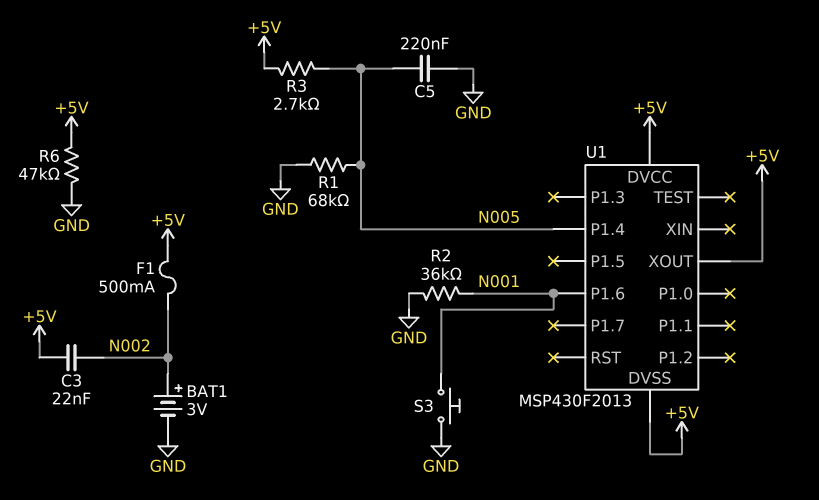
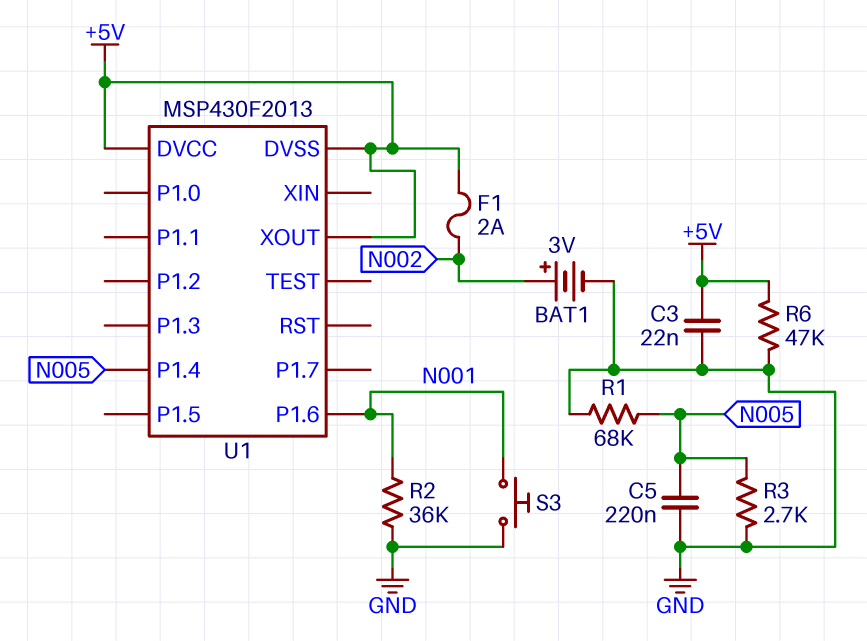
C3: 22nF (+5V, N002) -> 22nF (+5V, GND)
F1: 500mA (+5V, N002) -> 2A (+5V, N002)
R3: 2.7k (+5V, N005) -> 2.7k (GND, N005)

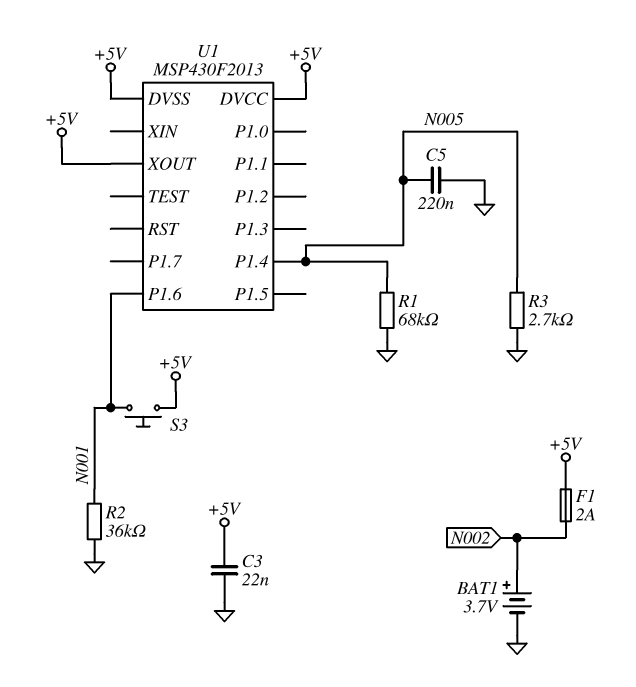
BAT1: 3V (plus N002, minus GND) -> 3.7V (plus N002, minus GND)
R6: 47k (+5V, GND) -> none
S3: button (GND, N001) -> button (+5V, N001)

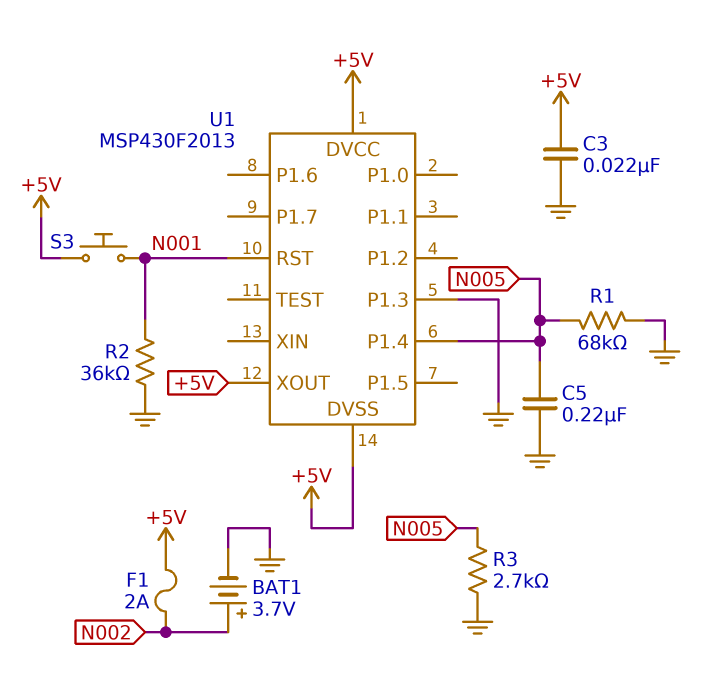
U1 pin P1.3: none -> GND
U1 pin P1.6: N001 -> none
U1 pin RST: none -> N001

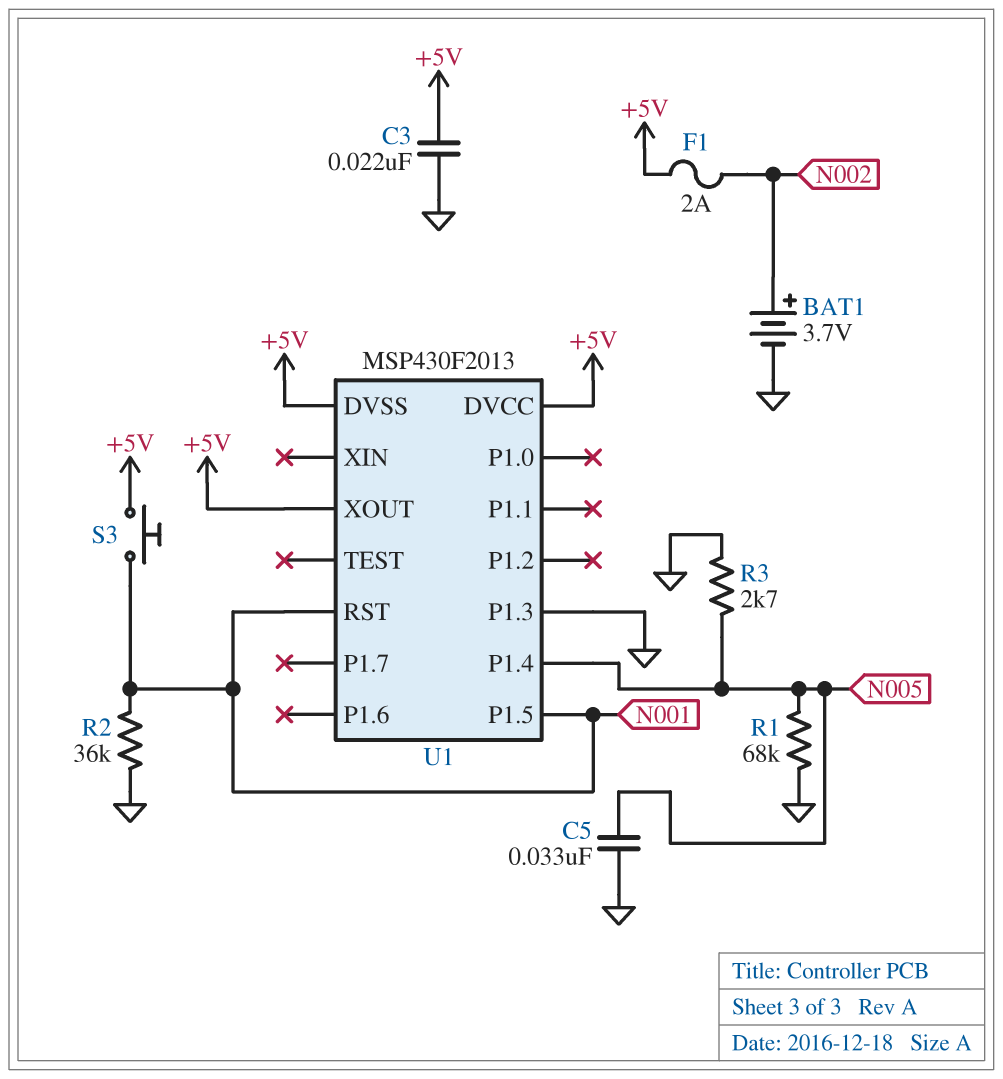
C5: 220nF (GND, N005) -> 33nF (GND, N005)
U1 pin P1.5: none -> N001

